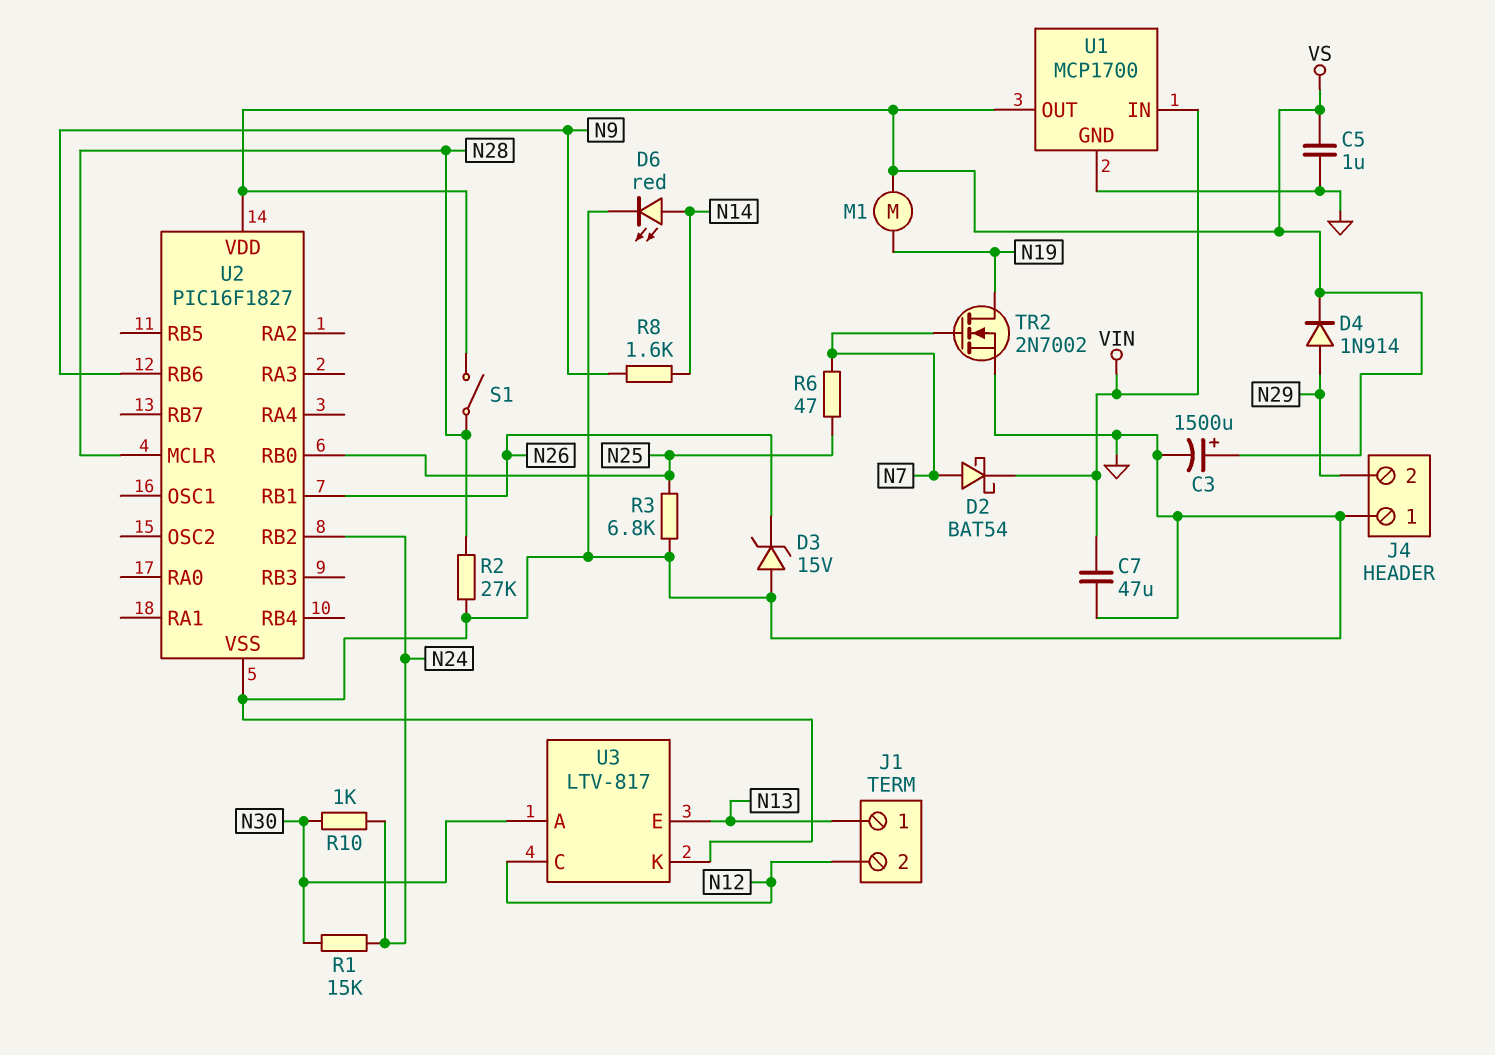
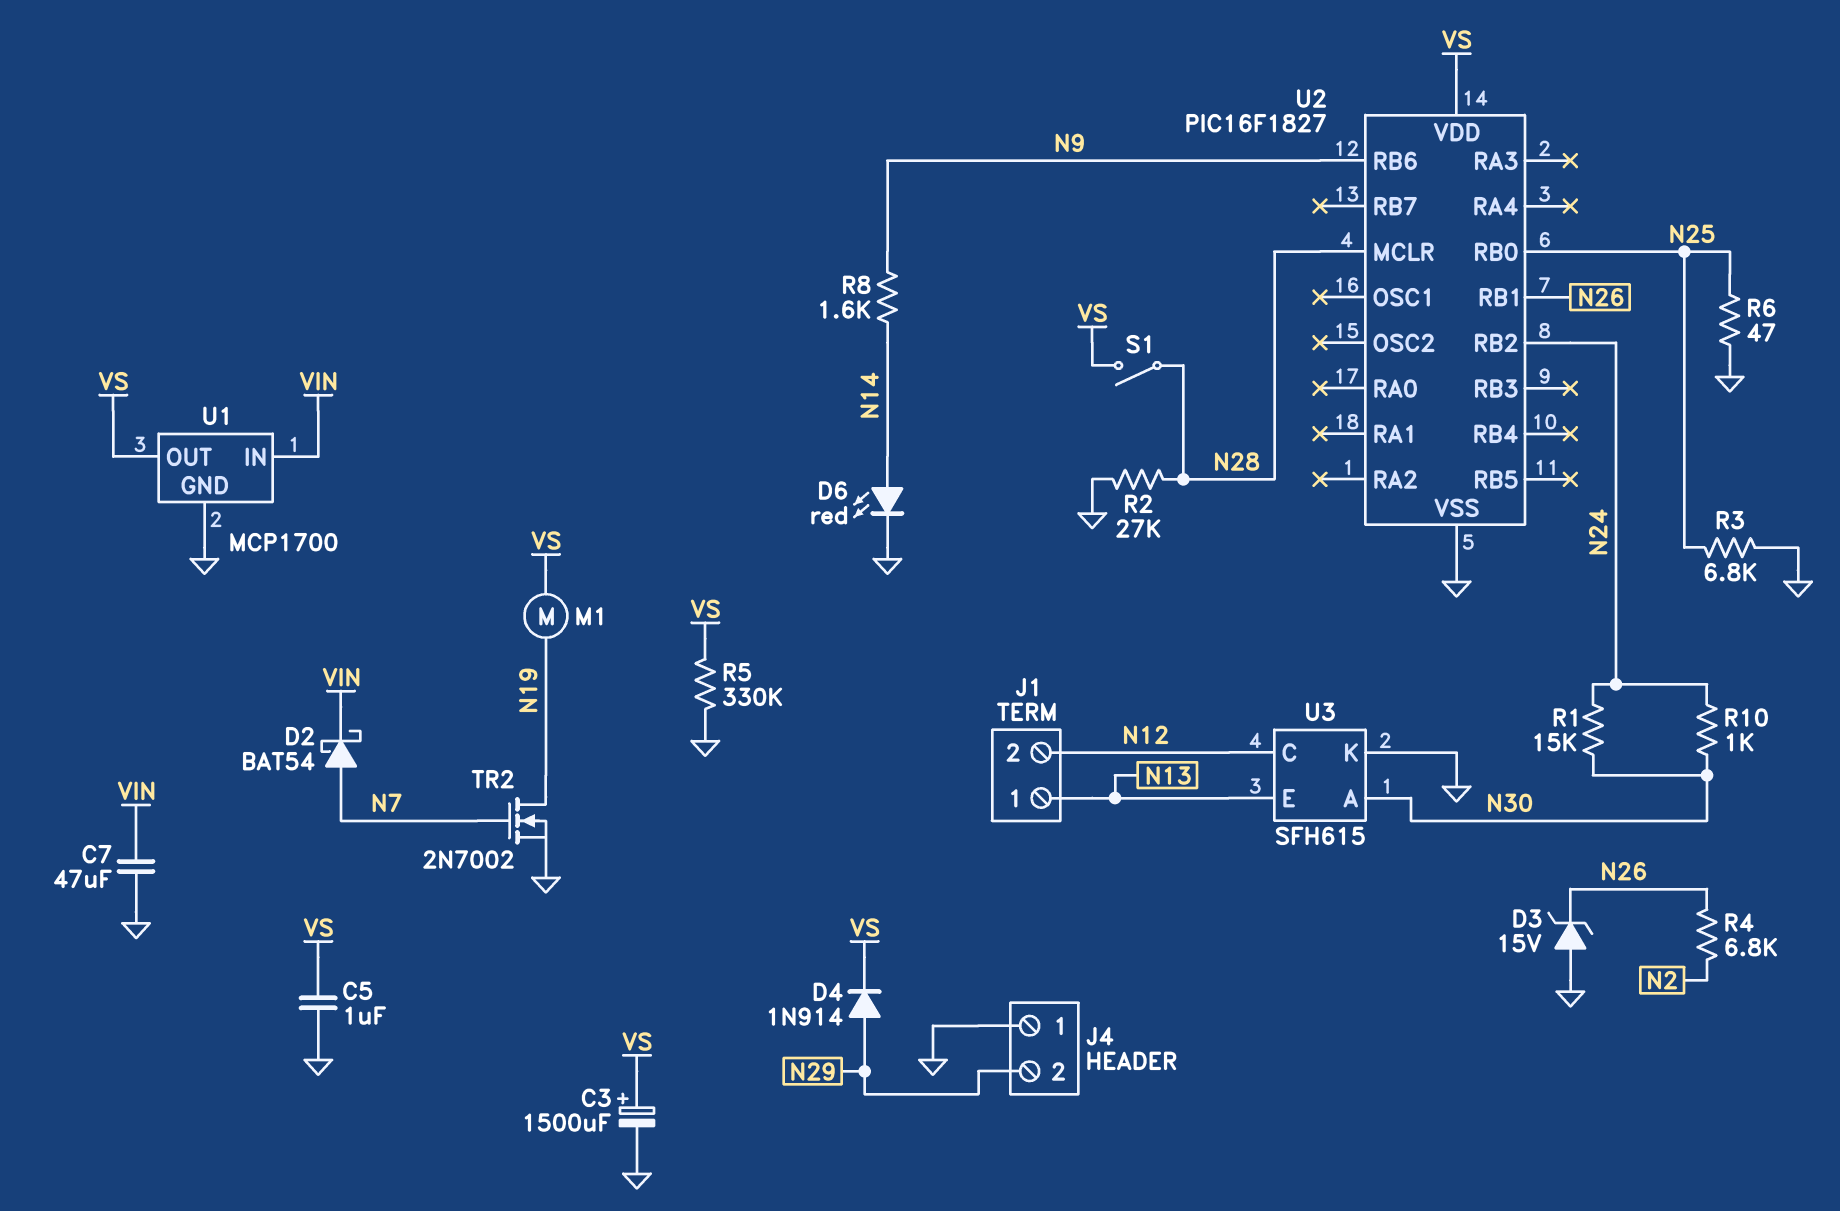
R4: none -> 6.8k (N2, N26)
R5: none -> 330k (GND, VS)
R6: 47 (N7, N25) -> 47 (GND, N25)
U3: LTV-817 -> SFH615

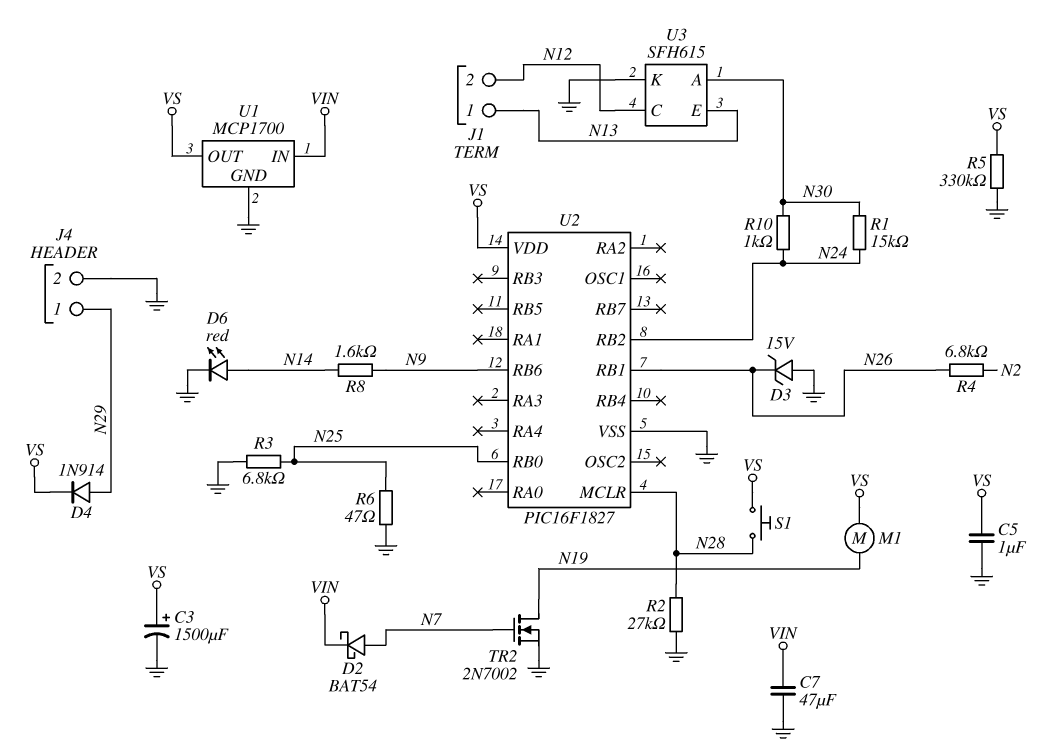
J4 pin 1: GND -> N29
J4 pin 2: N29 -> GND
S1: switch (N28, VS) -> button (N28, VS)

